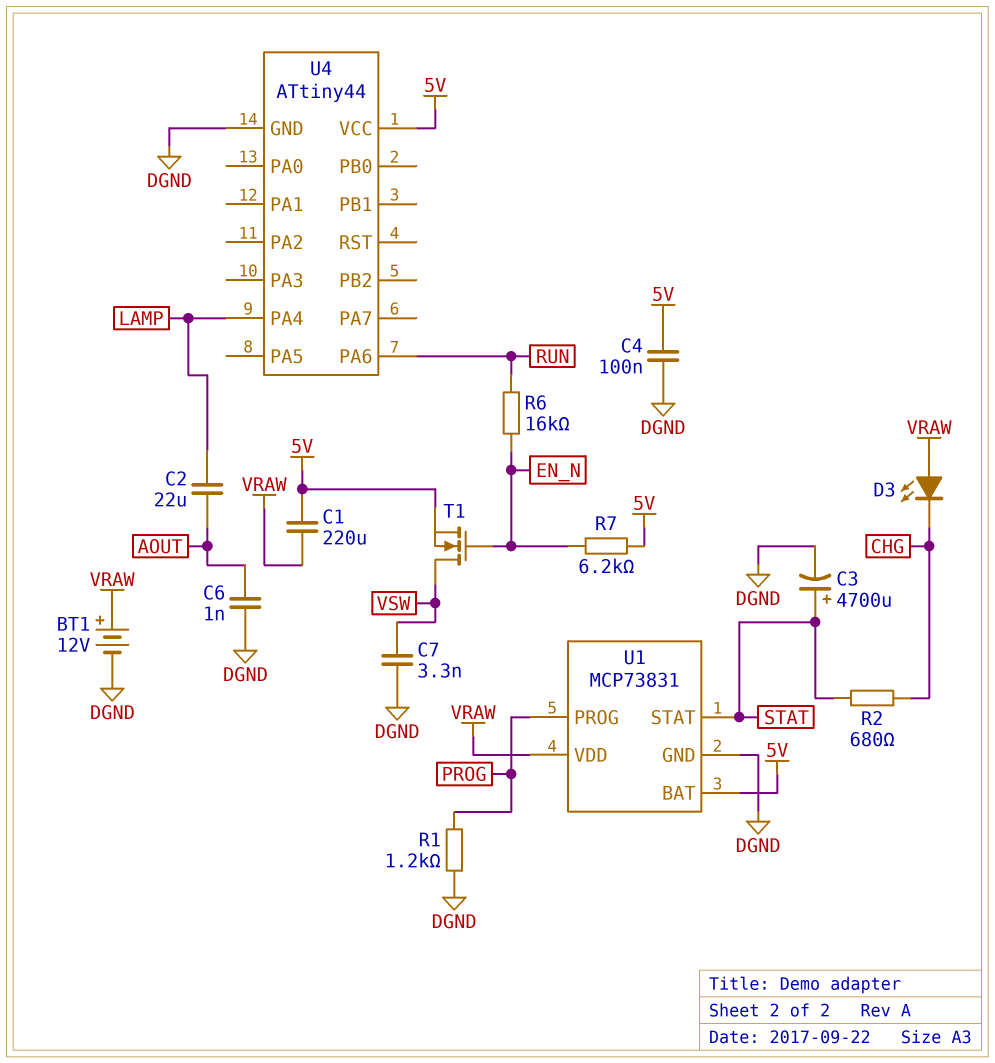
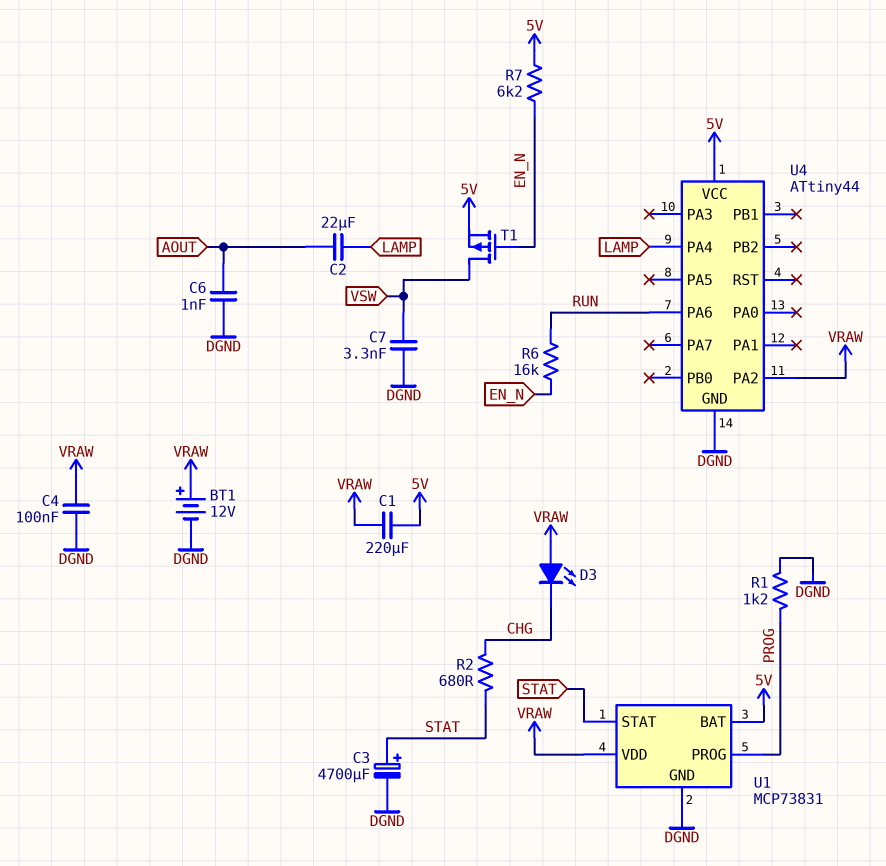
C4: 100nF (5V, DGND) -> 100nF (DGND, VRAW)
T1: NMOS (G EN_N, D VSW, S 5V) -> PMOS (G EN_N, D VSW, S 5V)
U4 pin PA2: none -> VRAW

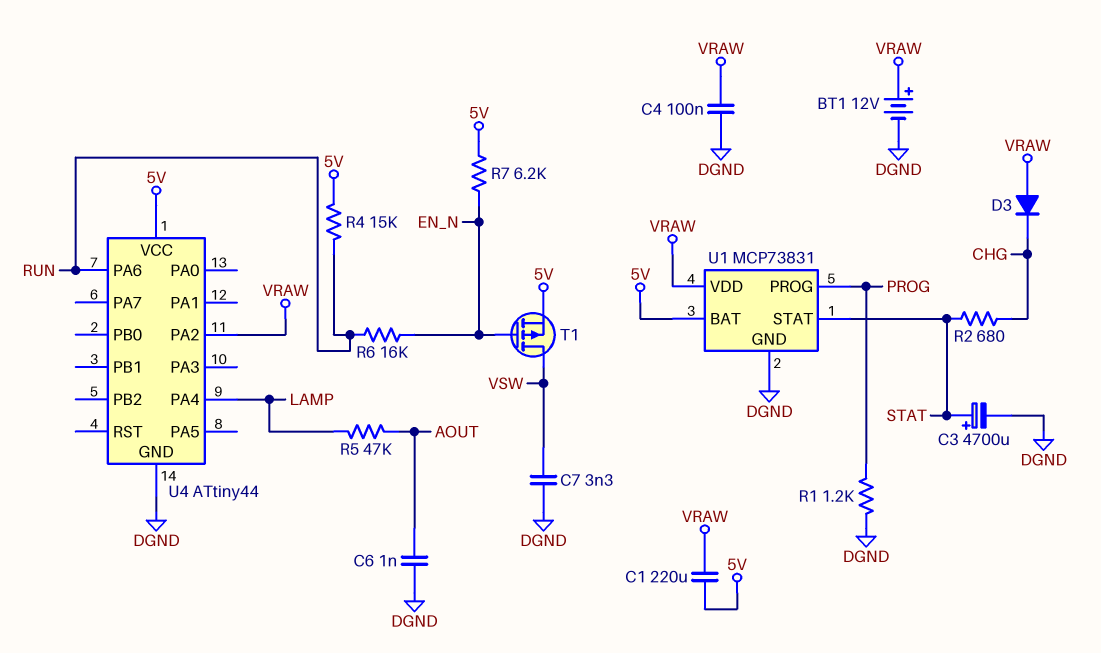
C2: 22uF (AOUT, LAMP) -> none
D3: LED (A VRAW, K CHG) -> diode (A VRAW, K CHG)
R4: none -> 15k (5V, RUN)
R5: none -> 47k (AOUT, LAMP)

